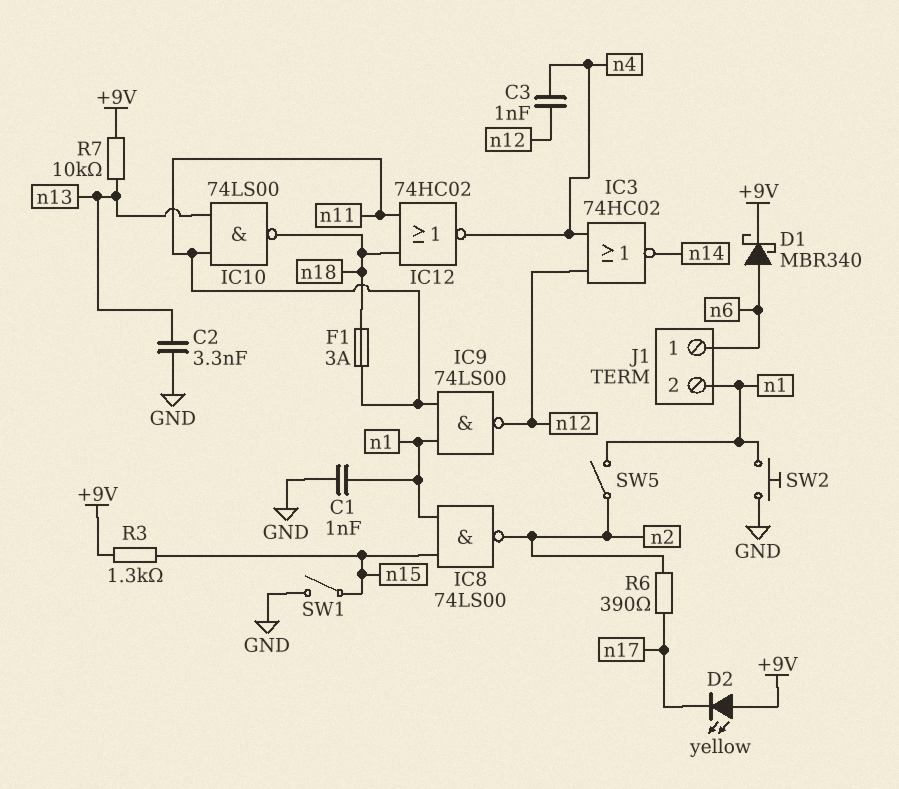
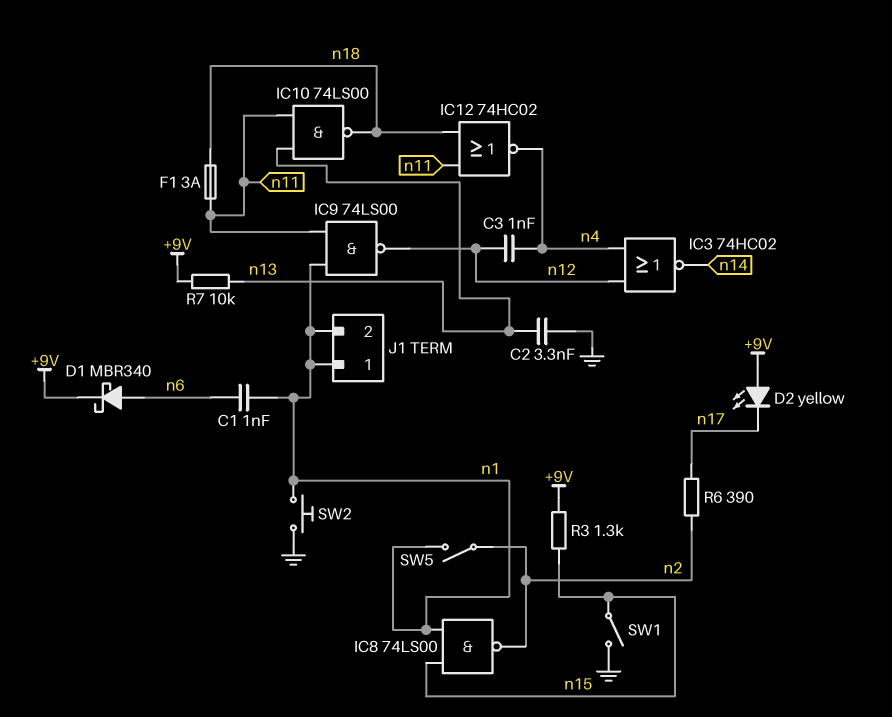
C1: 1nF (GND, n1) -> 1nF (n1, n6)
J1 pin 1: n6 -> n1

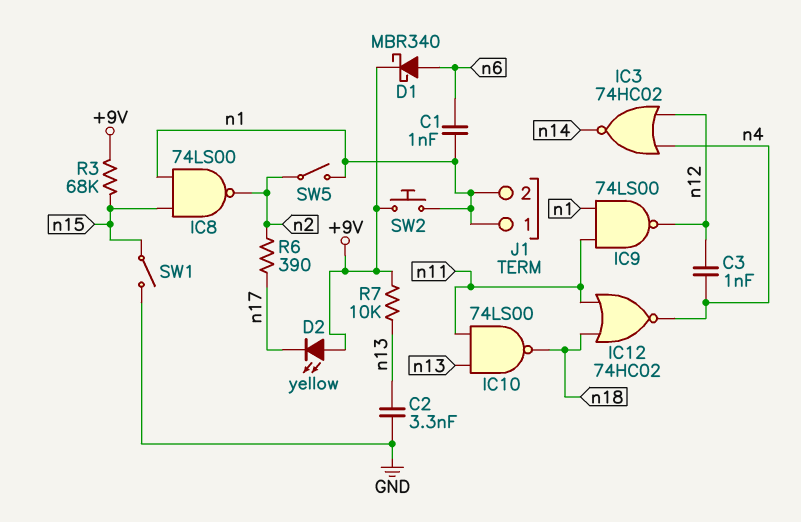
F1: 3A (n11, n18) -> none
R3: 1.3k (+9V, n15) -> 68k (+9V, n15)
SW2: button (GND, n1) -> button (+9V, n1)

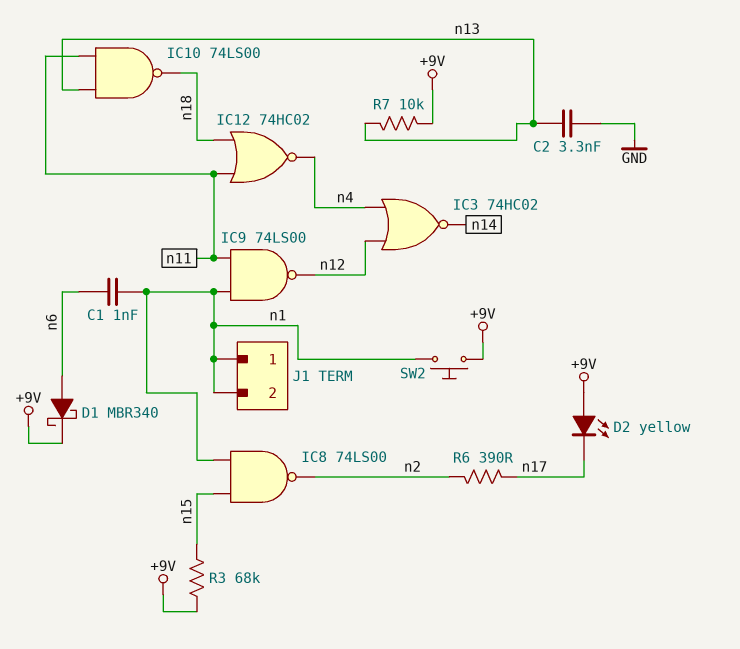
C3: 1nF (n4, n12) -> none
SW1: switch (GND, n15) -> none
SW5: switch (n1, n2) -> none

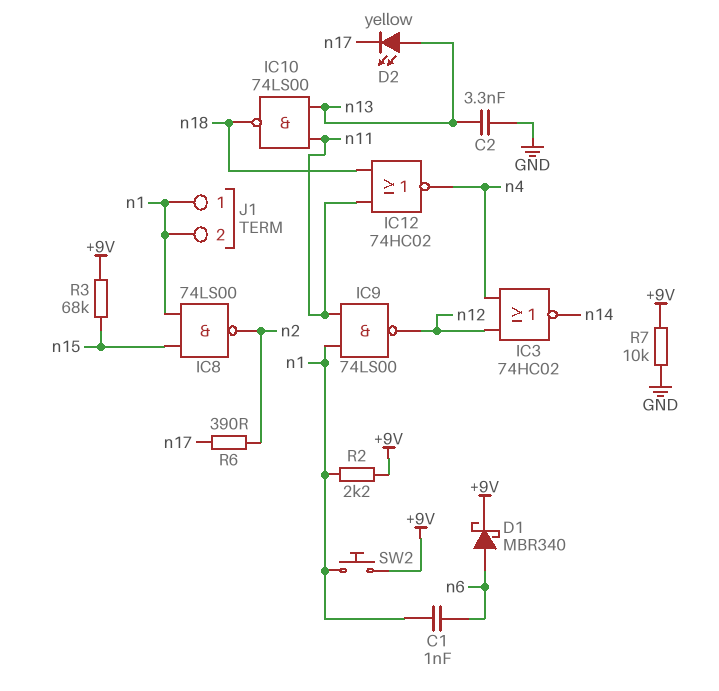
D2: LED yellow (A +9V, K n17) -> LED yellow (A n13, K n17)
R2: none -> 2.2k (+9V, n1)
R7: 10k (+9V, n13) -> 10k (+9V, GND)

